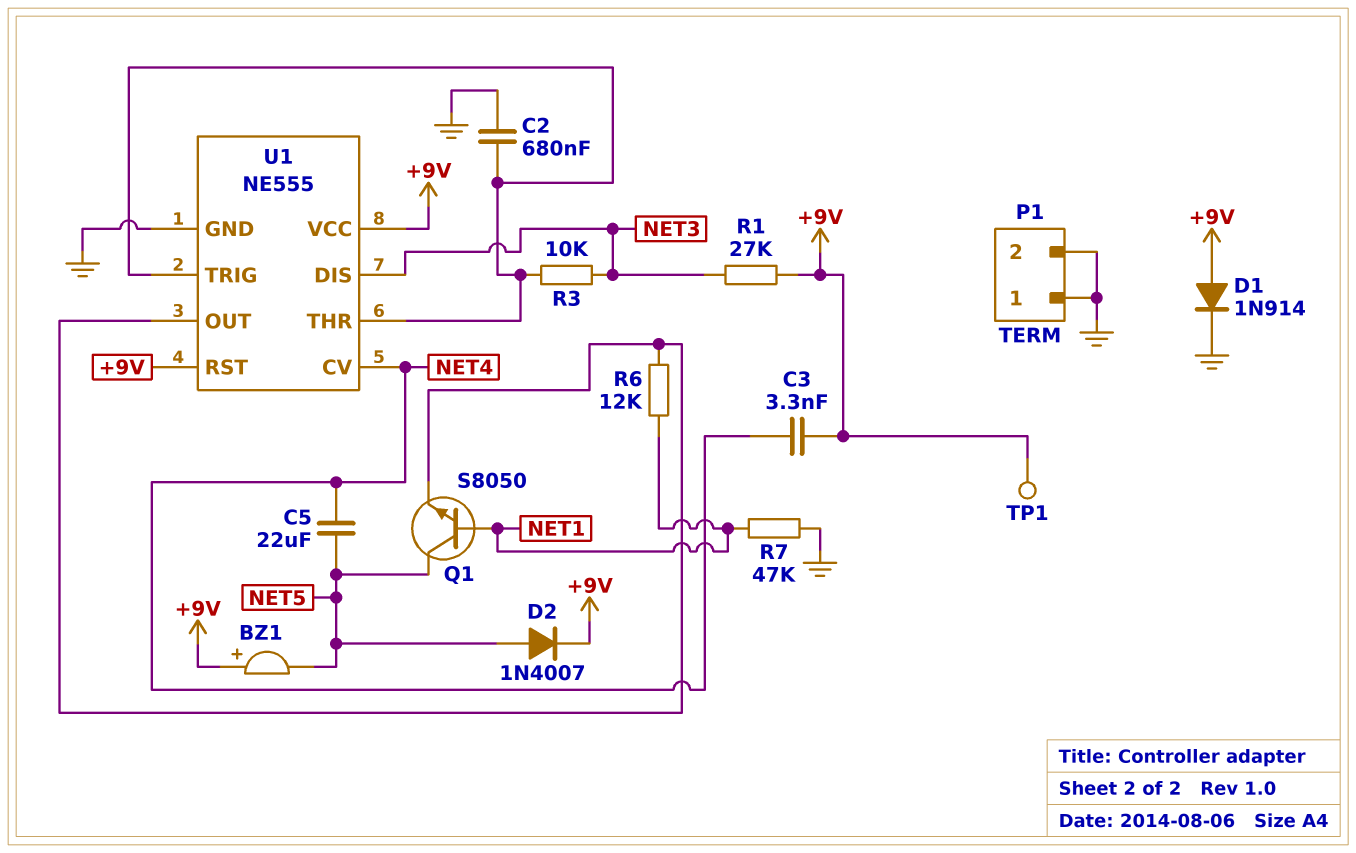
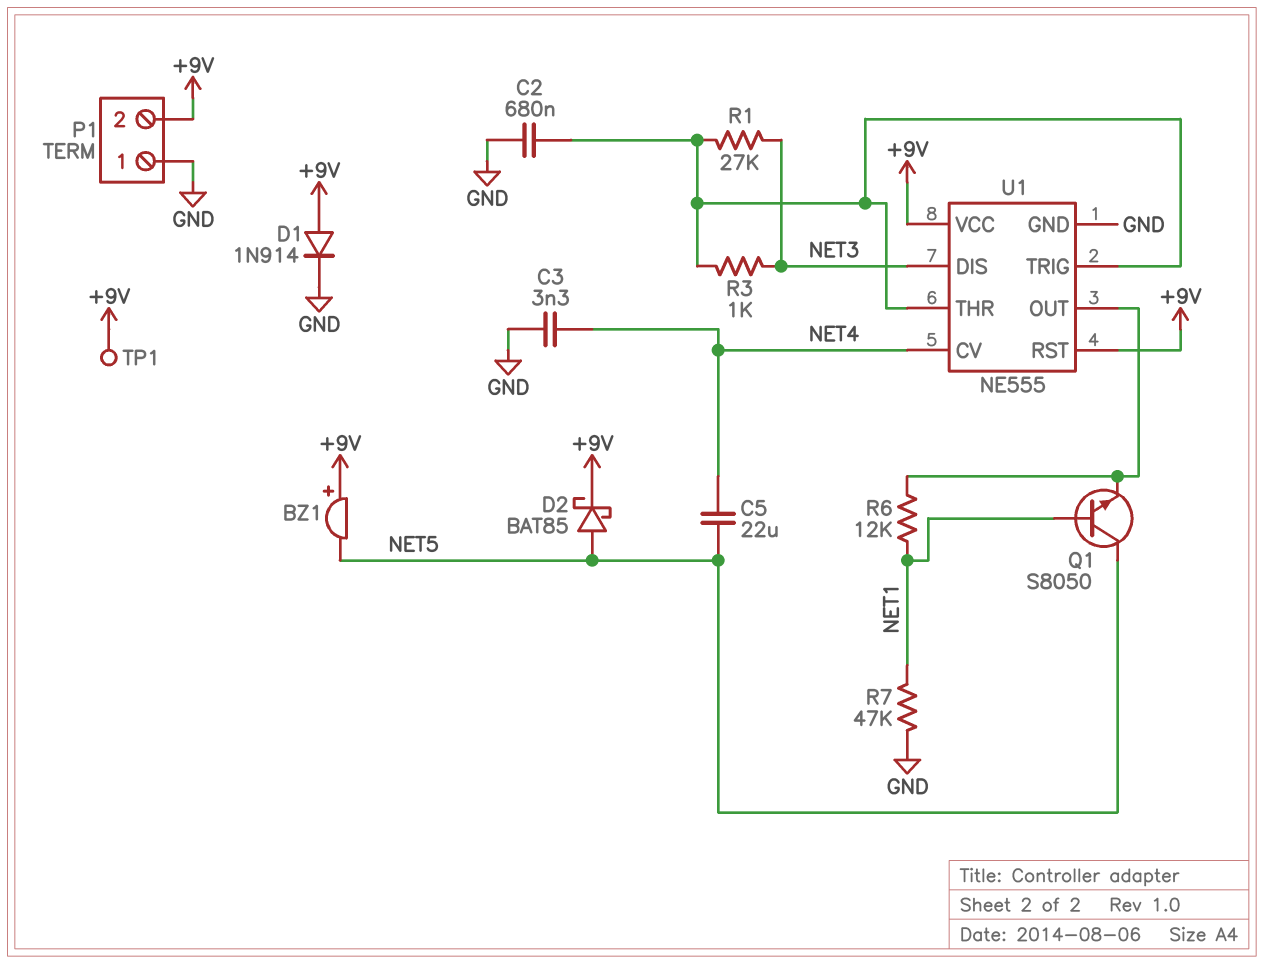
C3: 3.3nF (+9V, NET4) -> 3.3nF (GND, NET4)
D2: diode 1N4007 (A NET5, K +9V) -> schottky BAT85 (A NET5, K +9V)
P1 pin 2: GND -> +9V
R1: 27k (+9V, NET3) -> 27k (NET3, U1/THR)
R3: 10k (NET3, U1/THR) -> 1k (NET3, U1/THR)

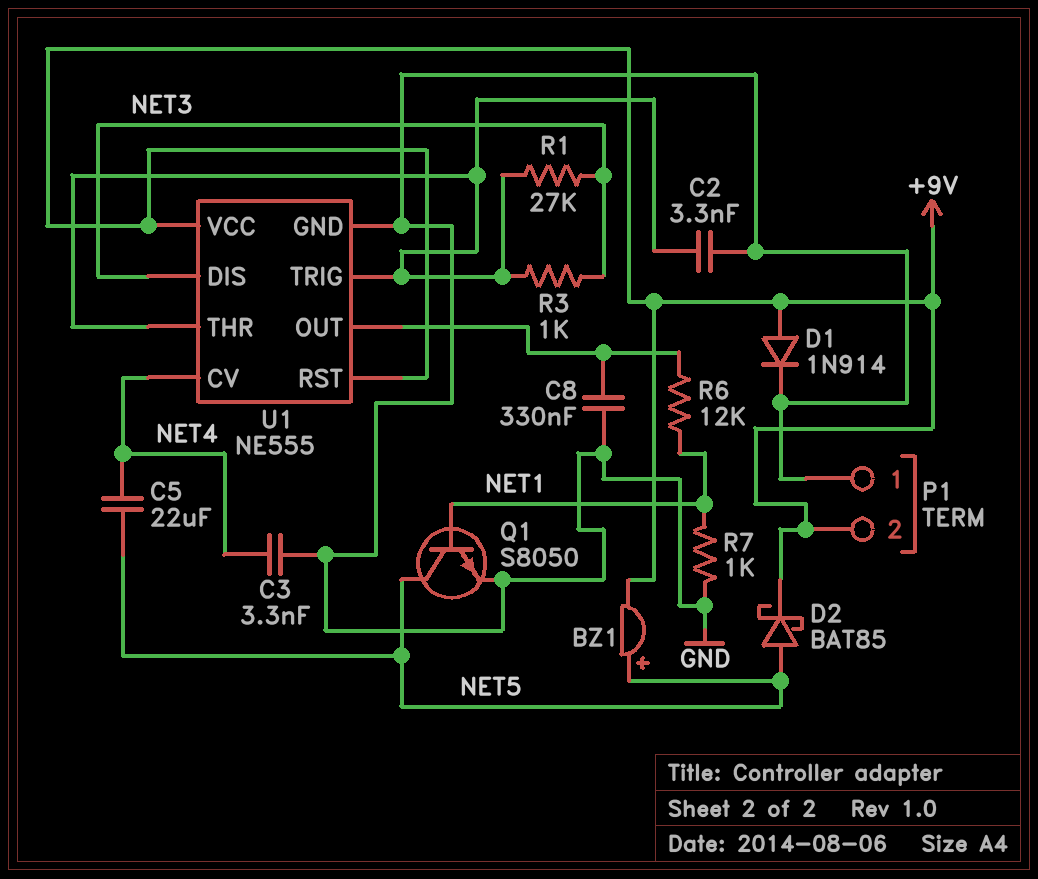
BZ1: buzzer (plus +9V, minus NET5) -> buzzer (plus NET5, minus +9V)
C2: 680nF (GND, U1/THR) -> 3.3nF (GND, U1/THR)
C8: none -> 330nF (GND, U1/OUT)
Q1: NPN S8050 (B NET1, C NET5, E U1/OUT) -> NPN S8050 (B NET1, C NET5, E GND)
R7: 47k (GND, NET1) -> 1k (GND, NET1)
TP1: test point (+9V) -> none

